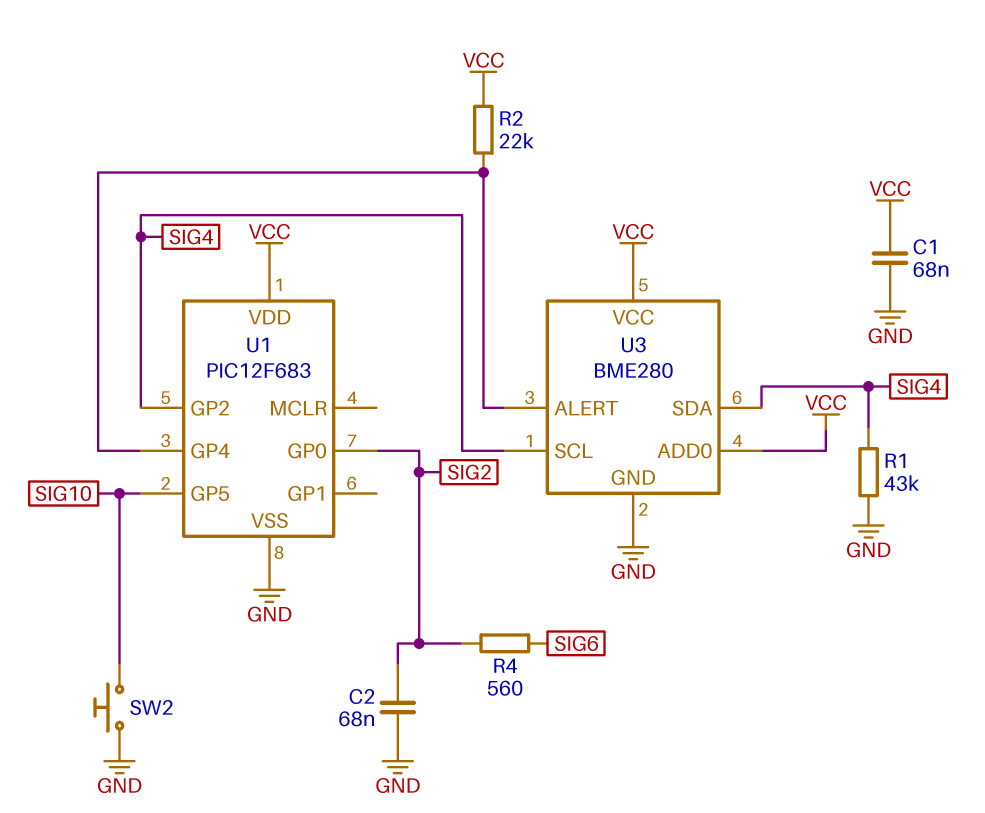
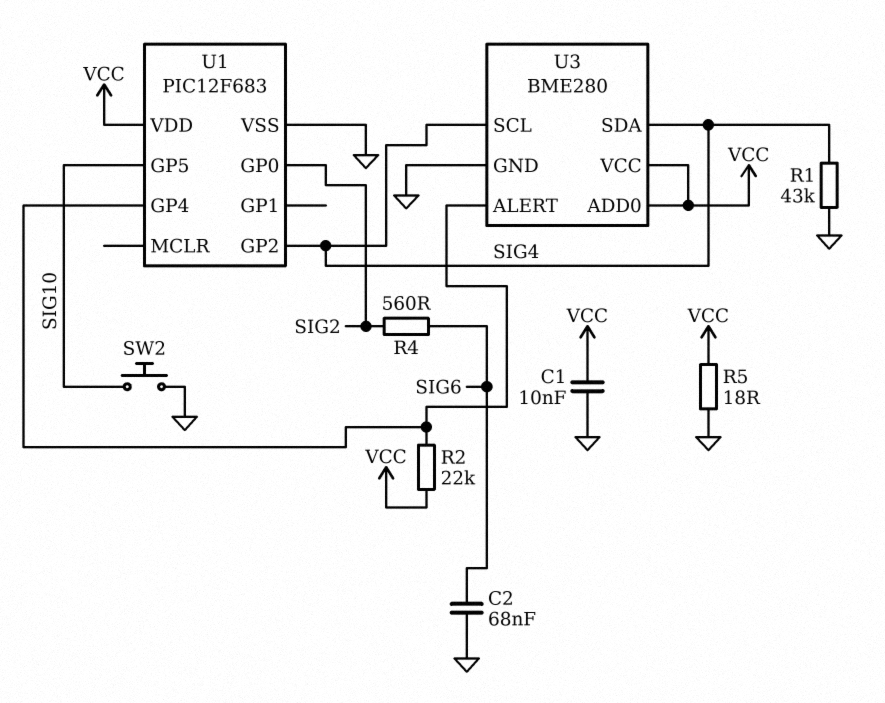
C1: 68nF (GND, VCC) -> 10nF (GND, VCC)
C2: 68nF (GND, SIG2) -> 68nF (GND, SIG6)
R5: none -> 18 (GND, VCC)

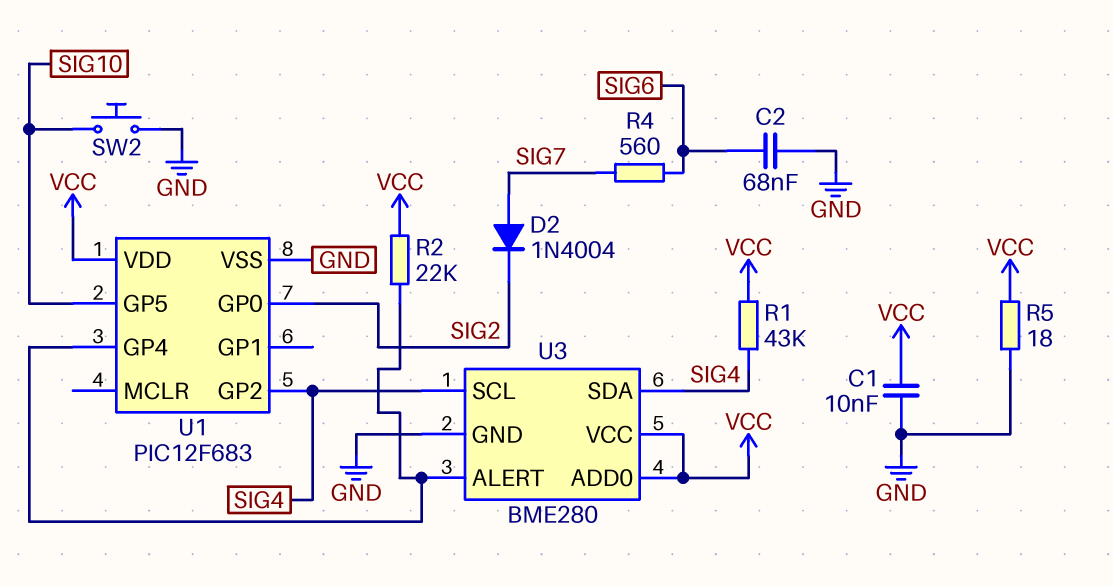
D2: none -> diode 1N4004 (A SIG7, K SIG2)
R1: 43k (GND, SIG4) -> 43k (SIG4, VCC)
R4: 560 (SIG2, SIG6) -> 560 (SIG6, SIG7)

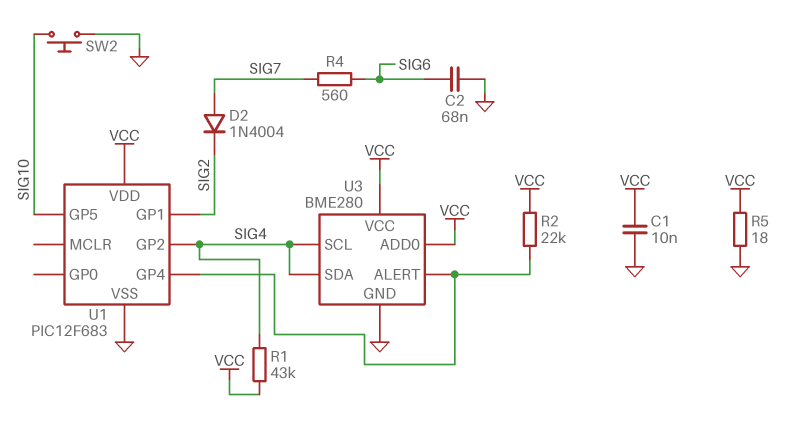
U1 pin GP0: SIG2 -> none
U1 pin GP1: none -> SIG2

